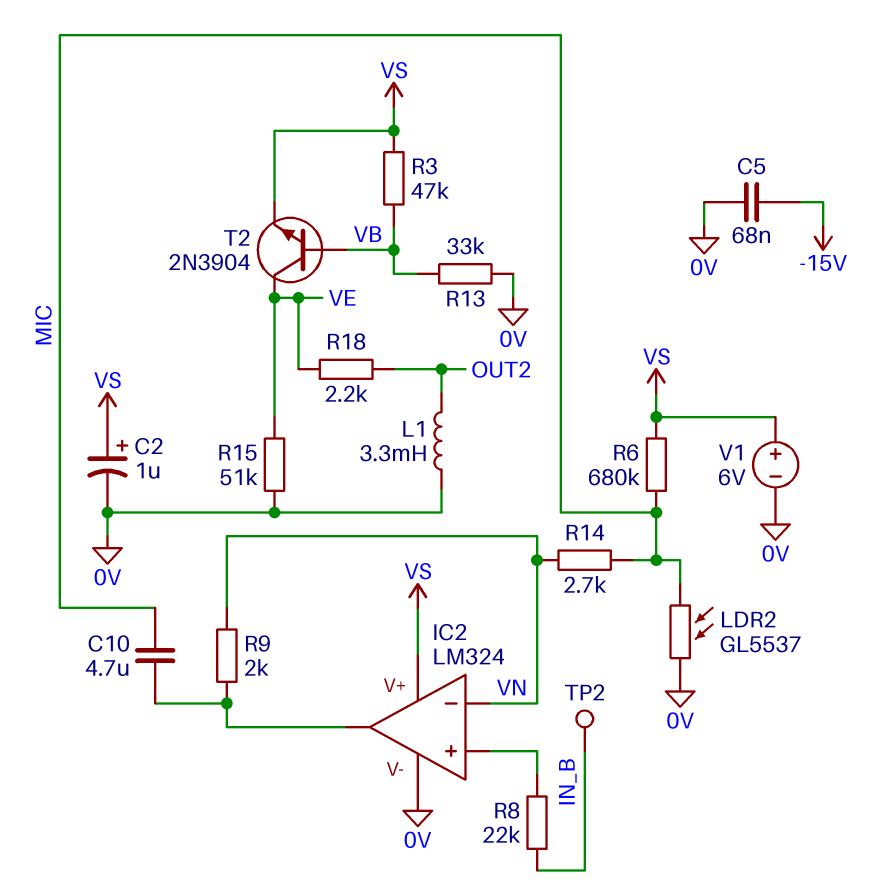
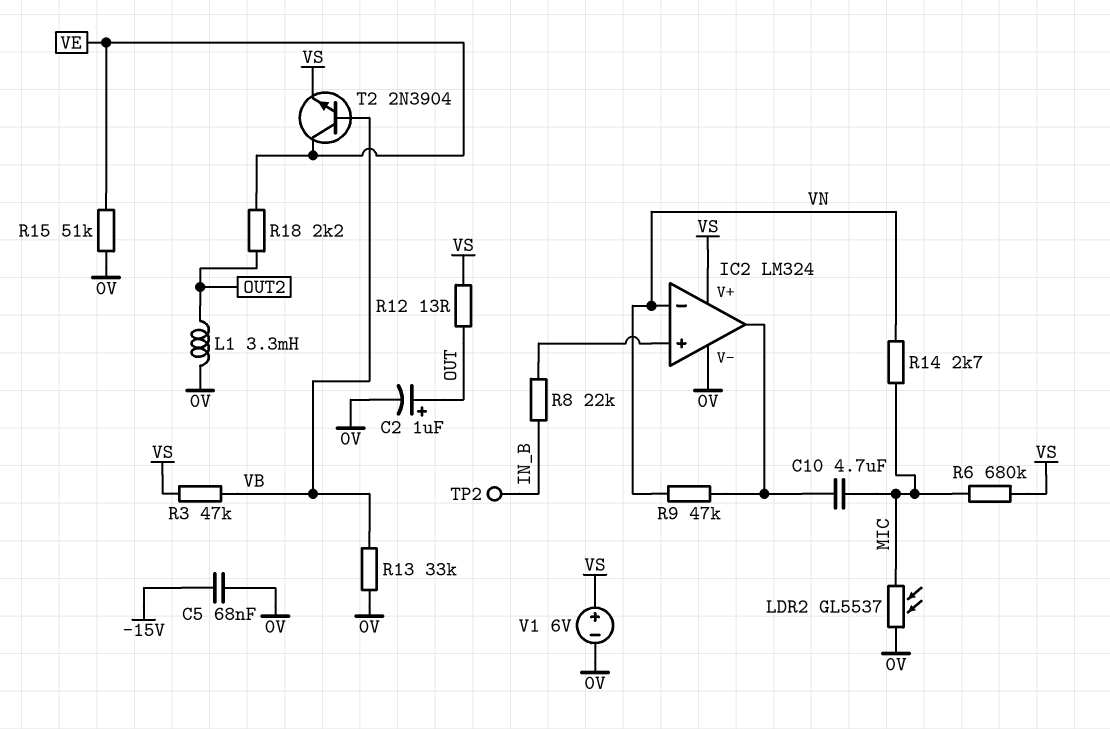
C2: 1uF (plus VS, minus 0V) -> 1uF (plus OUT, minus 0V)
R9: 2k (IC2/out, VN) -> 47k (IC2/out, VN)
R12: none -> 13 (OUT, VS)

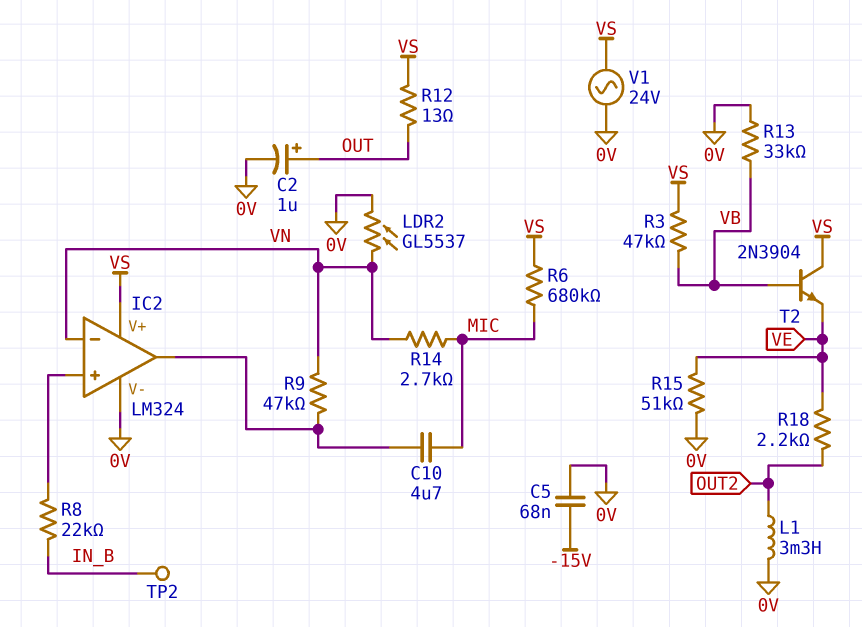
LDR2: GL5537 (0V, MIC) -> GL5537 (0V, VN)
T2: NPN 2N3904 (B VB, C VE, E VS) -> NPN 2N3904 (B VB, C VS, E VE)
V1: 6V (plus VS, minus 0V) -> AC 24V (0V, VS)

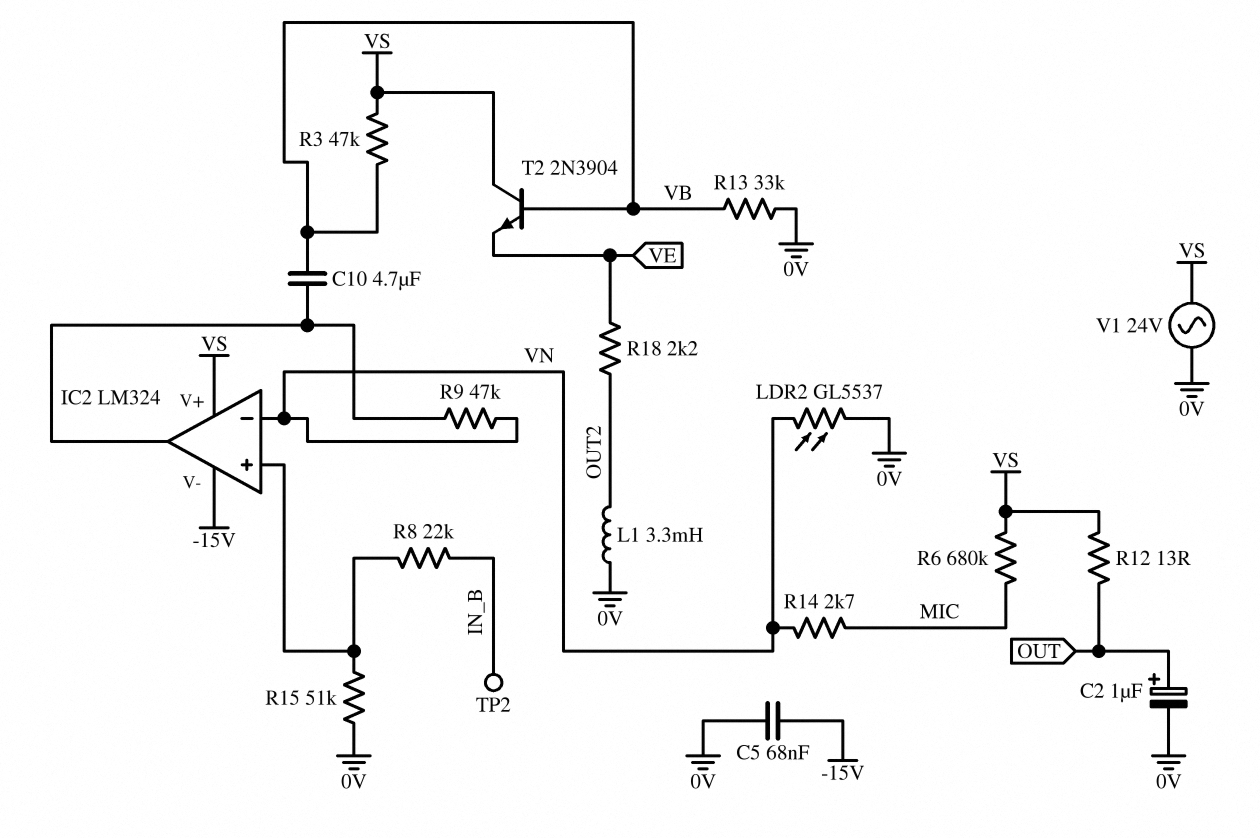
C10: 4.7uF (IC2/out, MIC) -> 4.7uF (IC2/out, VB)
IC2 pin V-: 0V -> -15V
R15: 51k (0V, VE) -> 51k (0V, IC2/in+)

